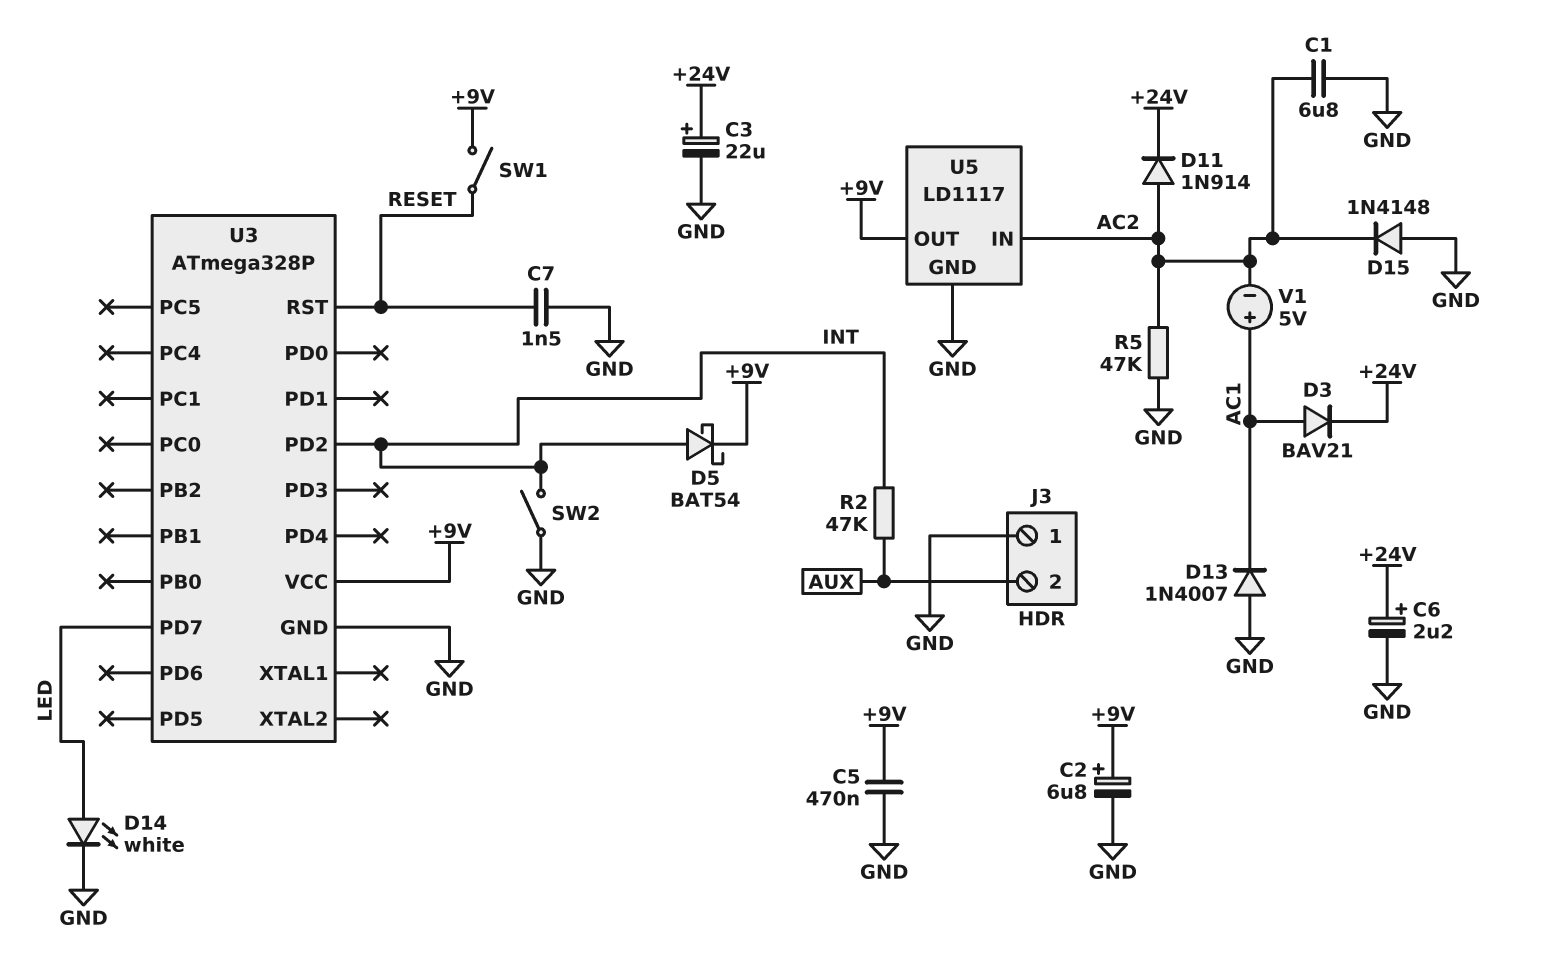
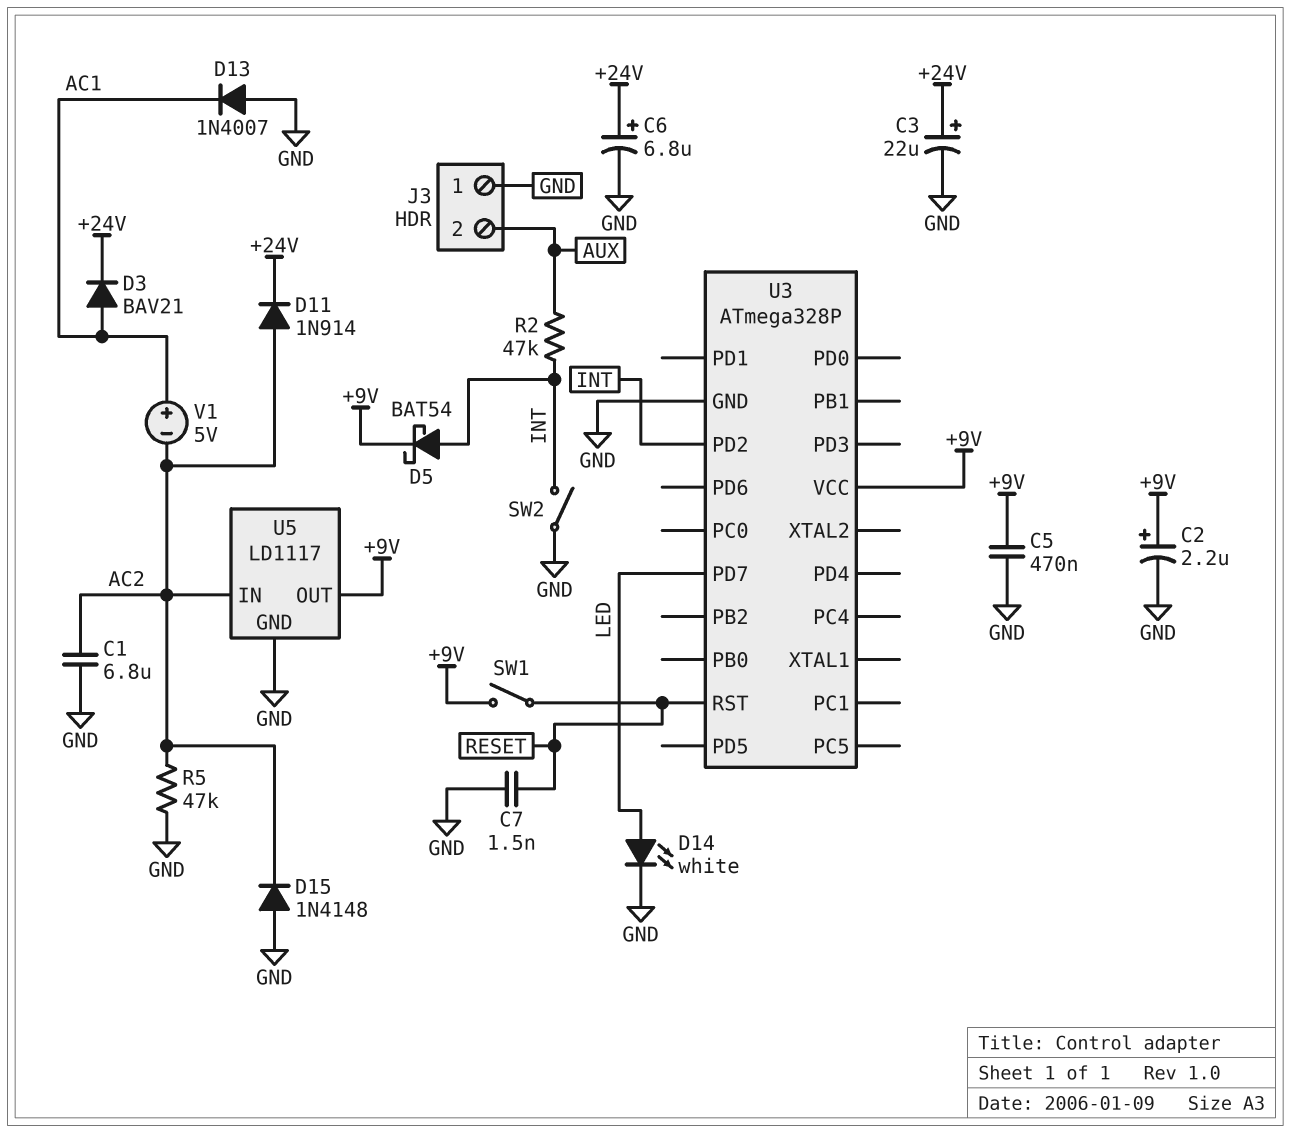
C2: 6.8uF (plus +9V, minus GND) -> 2.2uF (plus +9V, minus GND)
C6: 2.2uF (plus +24V, minus GND) -> 6.8uF (plus +24V, minus GND)

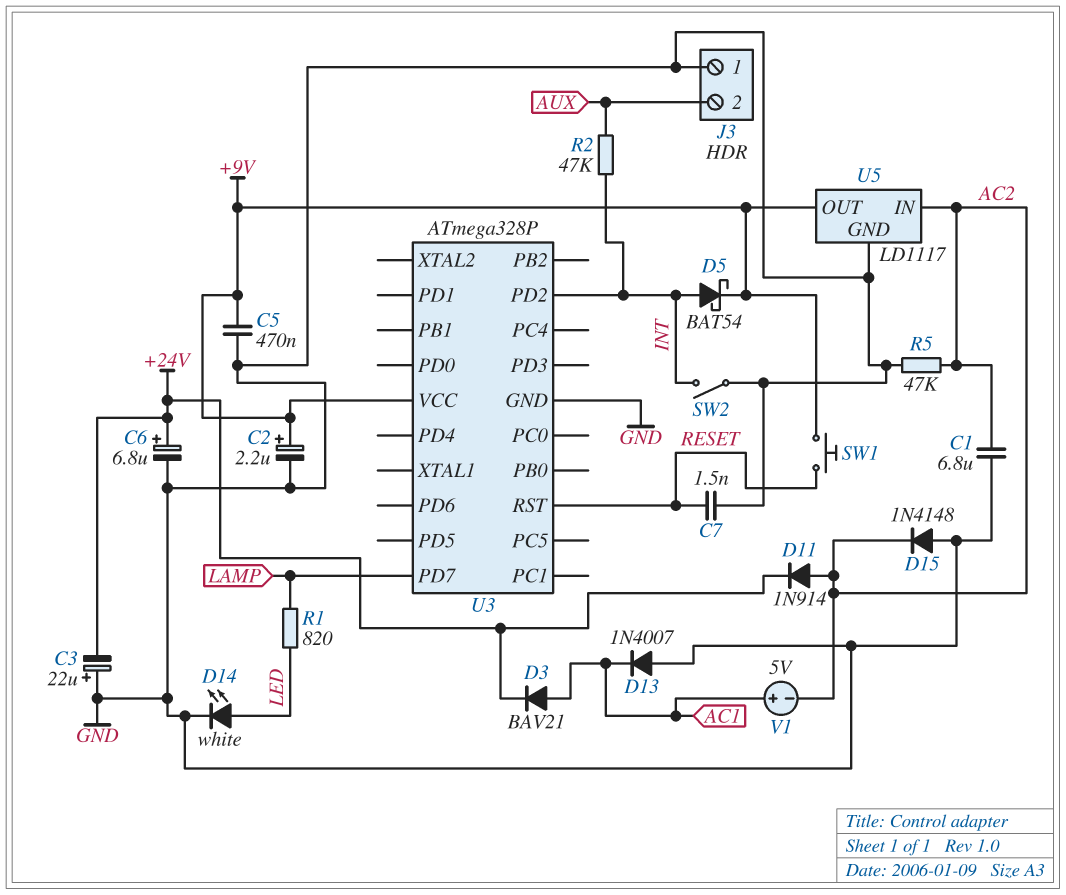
C3: 22uF (plus +24V, minus GND) -> 22uF (plus GND, minus +24V)
R1: none -> 820 (LAMP, LED)
SW1: switch (+9V, RESET) -> button (+9V, RESET)
U3 pin PD7: LED -> LAMP

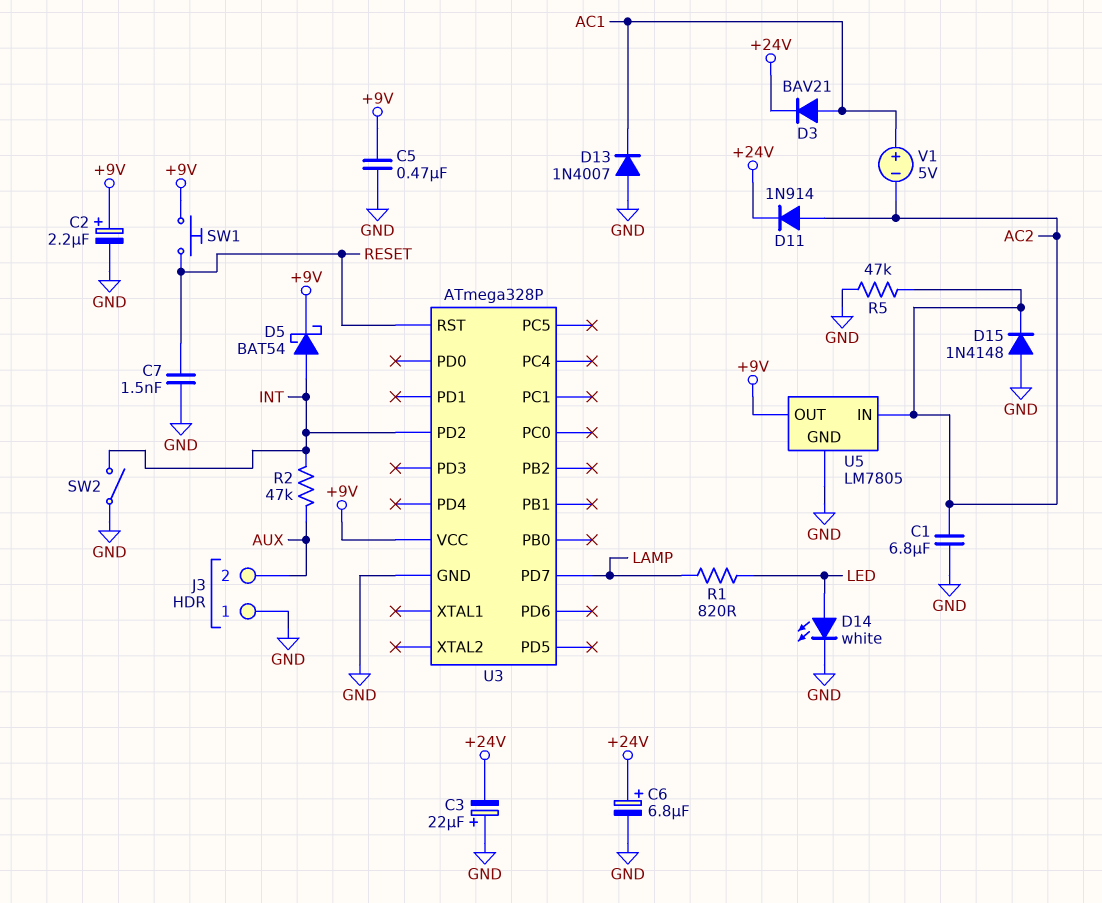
U5: LD1117 -> LM7805

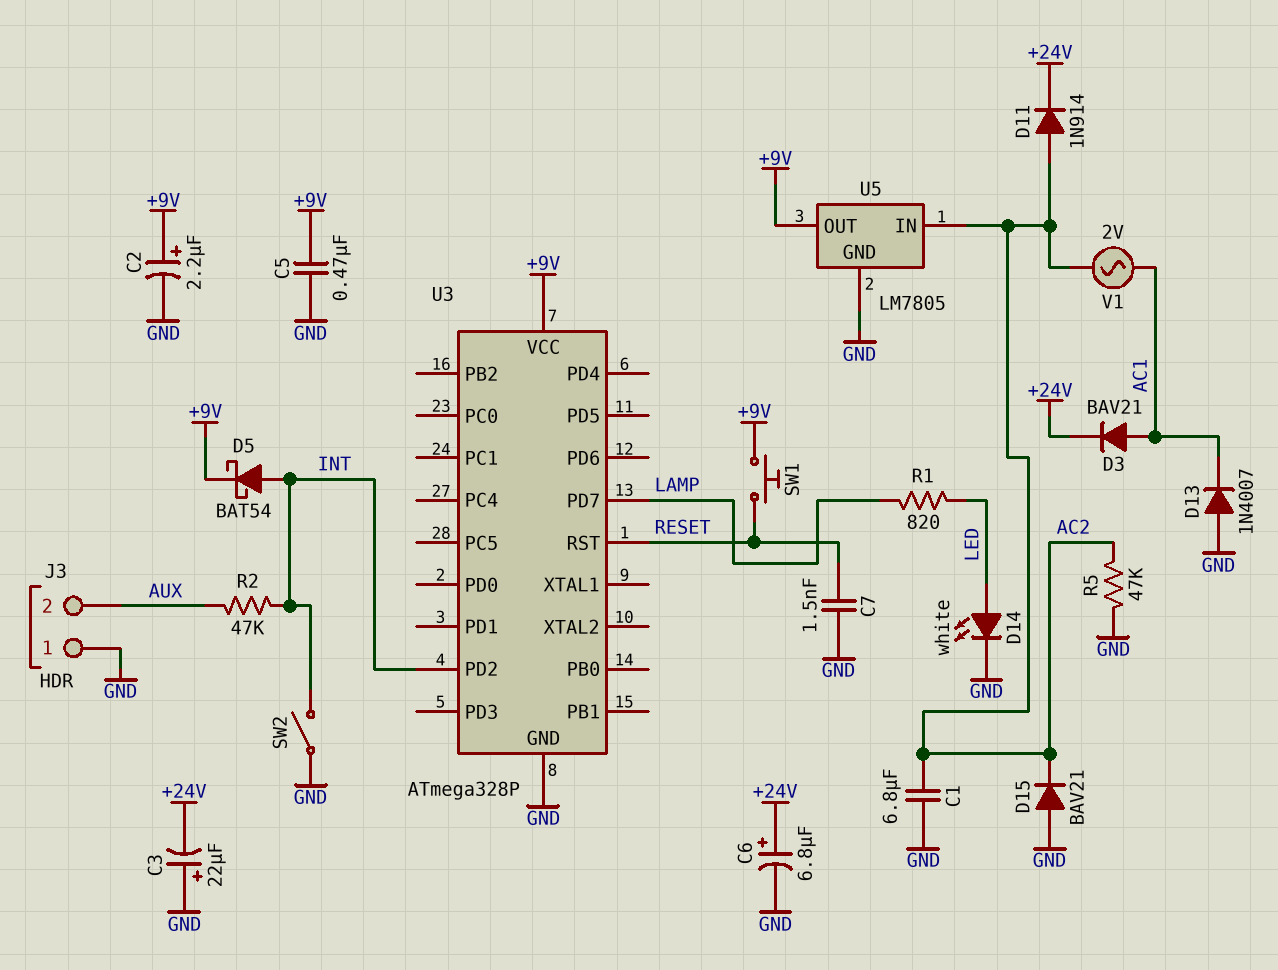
D15: diode 1N4148 (A GND, K AC2) -> diode BAV21 (A GND, K AC2)
V1: 5V (plus AC1, minus AC2) -> AC 2V (AC1, AC2)

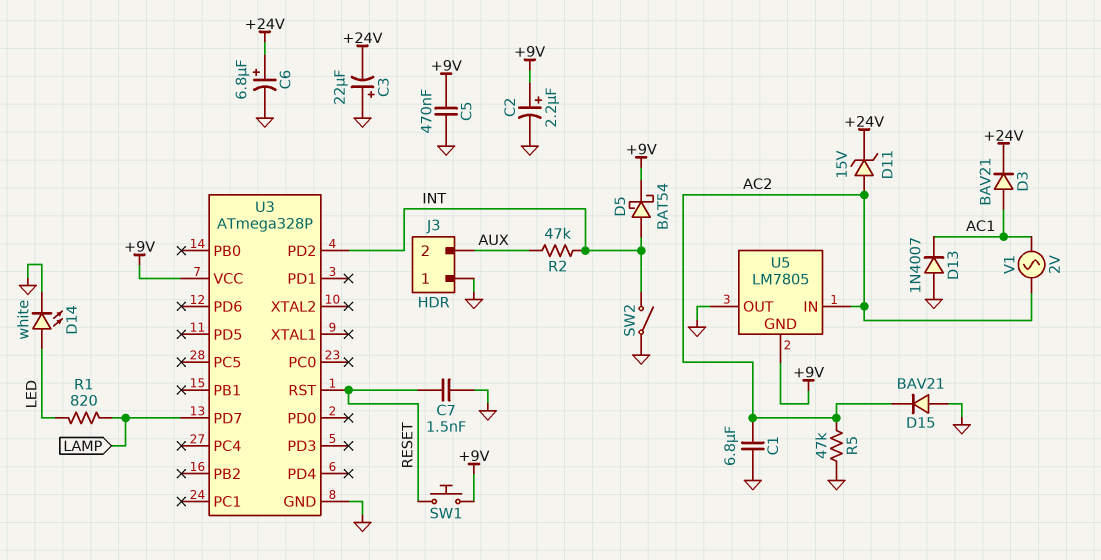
D11: diode 1N914 (A AC2, K +24V) -> zener 15V (A AC2, K +24V)
U5 pin GND: GND -> +9V
U5 pin OUT: +9V -> GND

